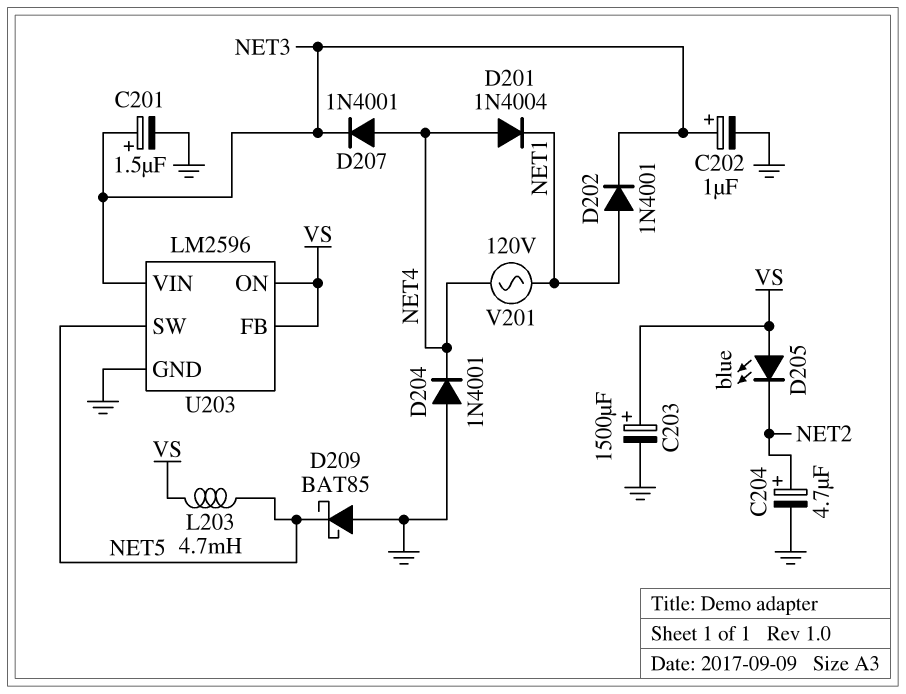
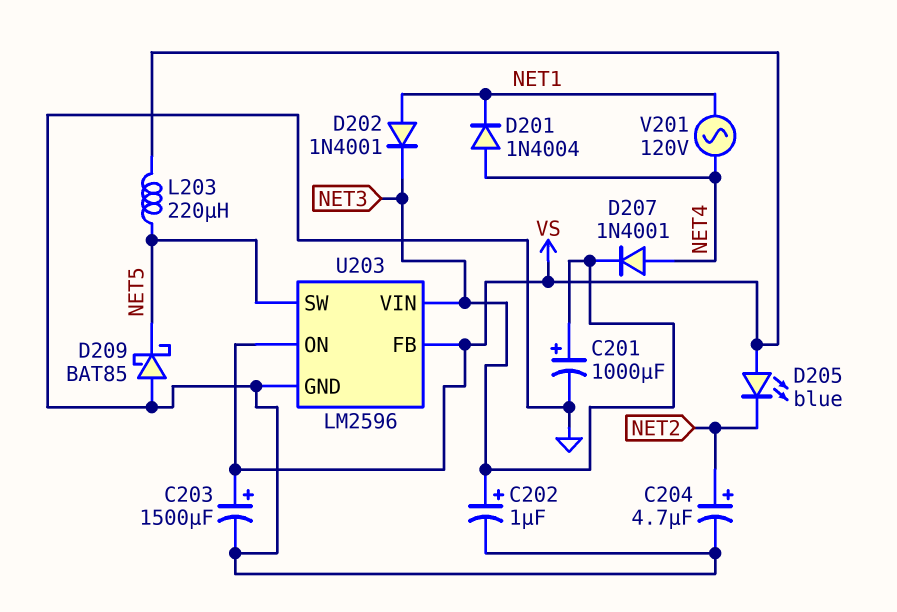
C201: 1.5uF (plus NET3, minus GND) -> 1000uF (plus NET3, minus GND)
D204: diode 1N4001 (A GND, K NET4) -> none
L203: 4.7mH (NET5, VS) -> 220uH (NET5, VS)

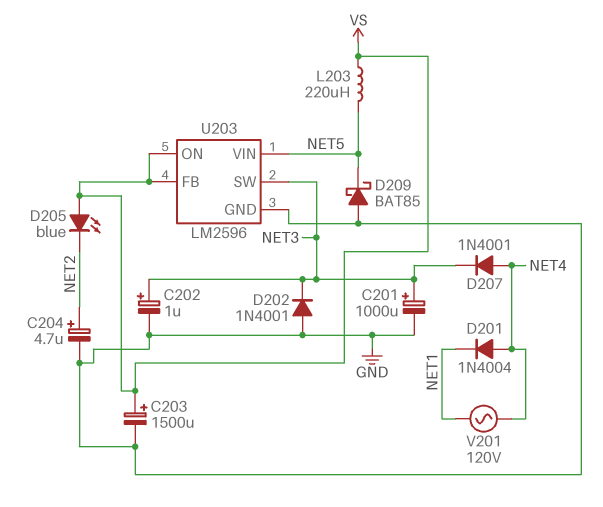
D202: diode 1N4001 (A NET1, K NET3) -> diode 1N4001 (A GND, K NET3)
U203 pin SW: NET5 -> NET3
U203 pin VIN: NET3 -> NET5

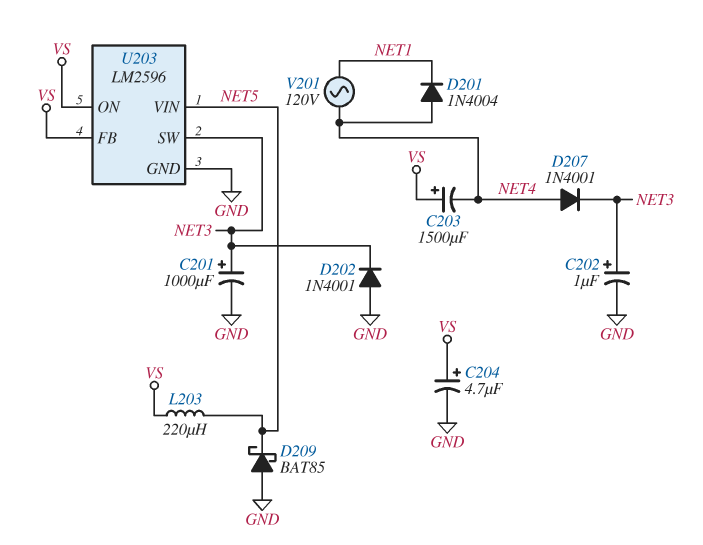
C203: 1500uF (plus VS, minus GND) -> 1500uF (plus VS, minus NET4)
C204: 4.7uF (plus NET2, minus GND) -> 4.7uF (plus VS, minus GND)
D205: LED blue (A VS, K NET2) -> none

